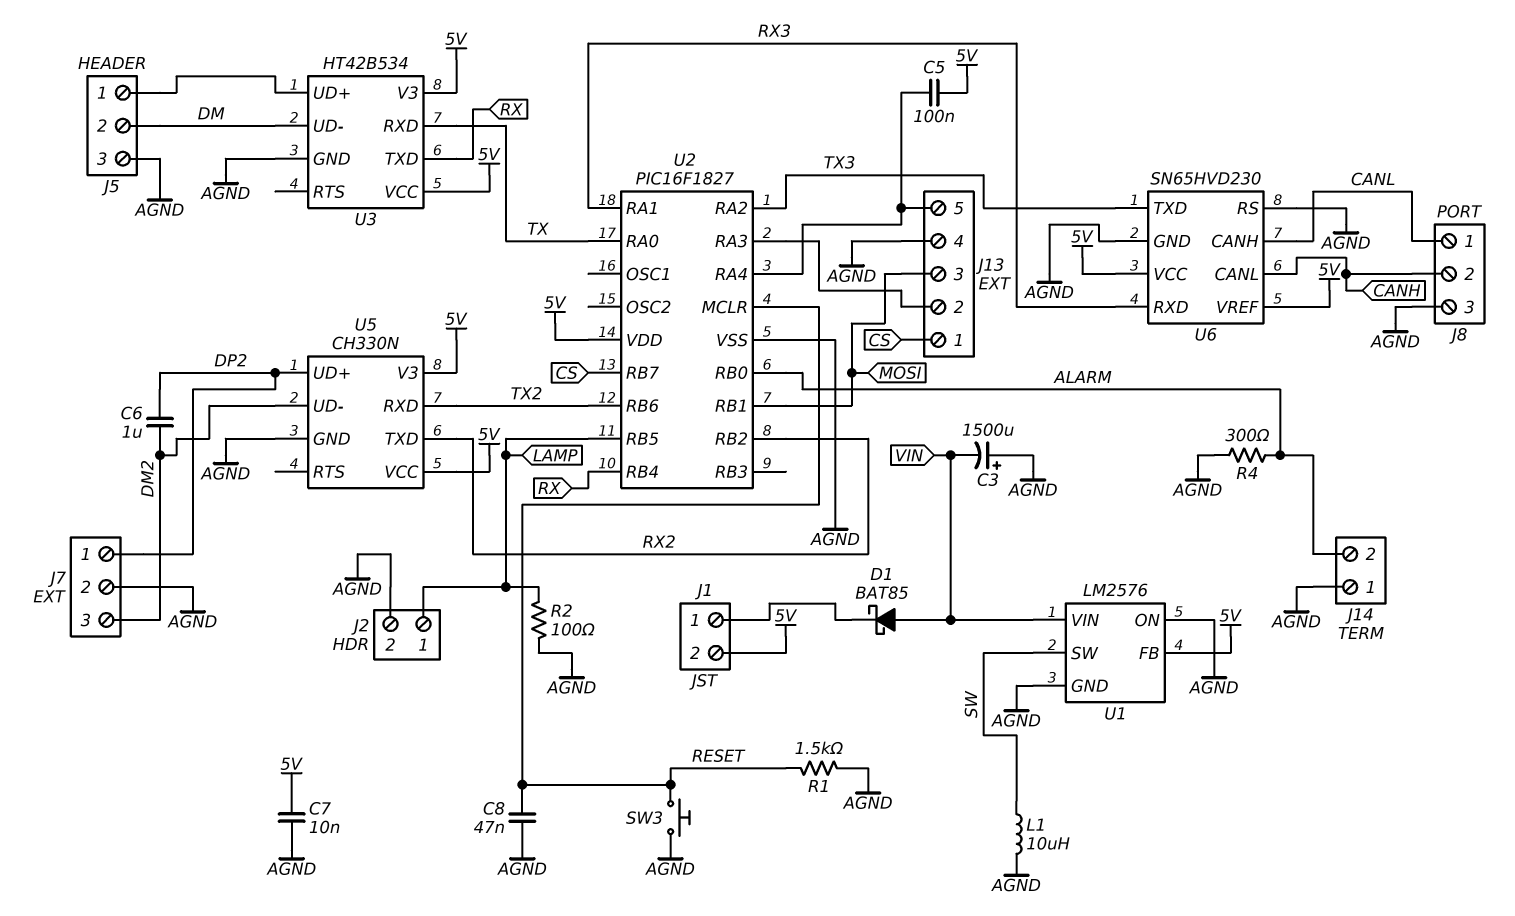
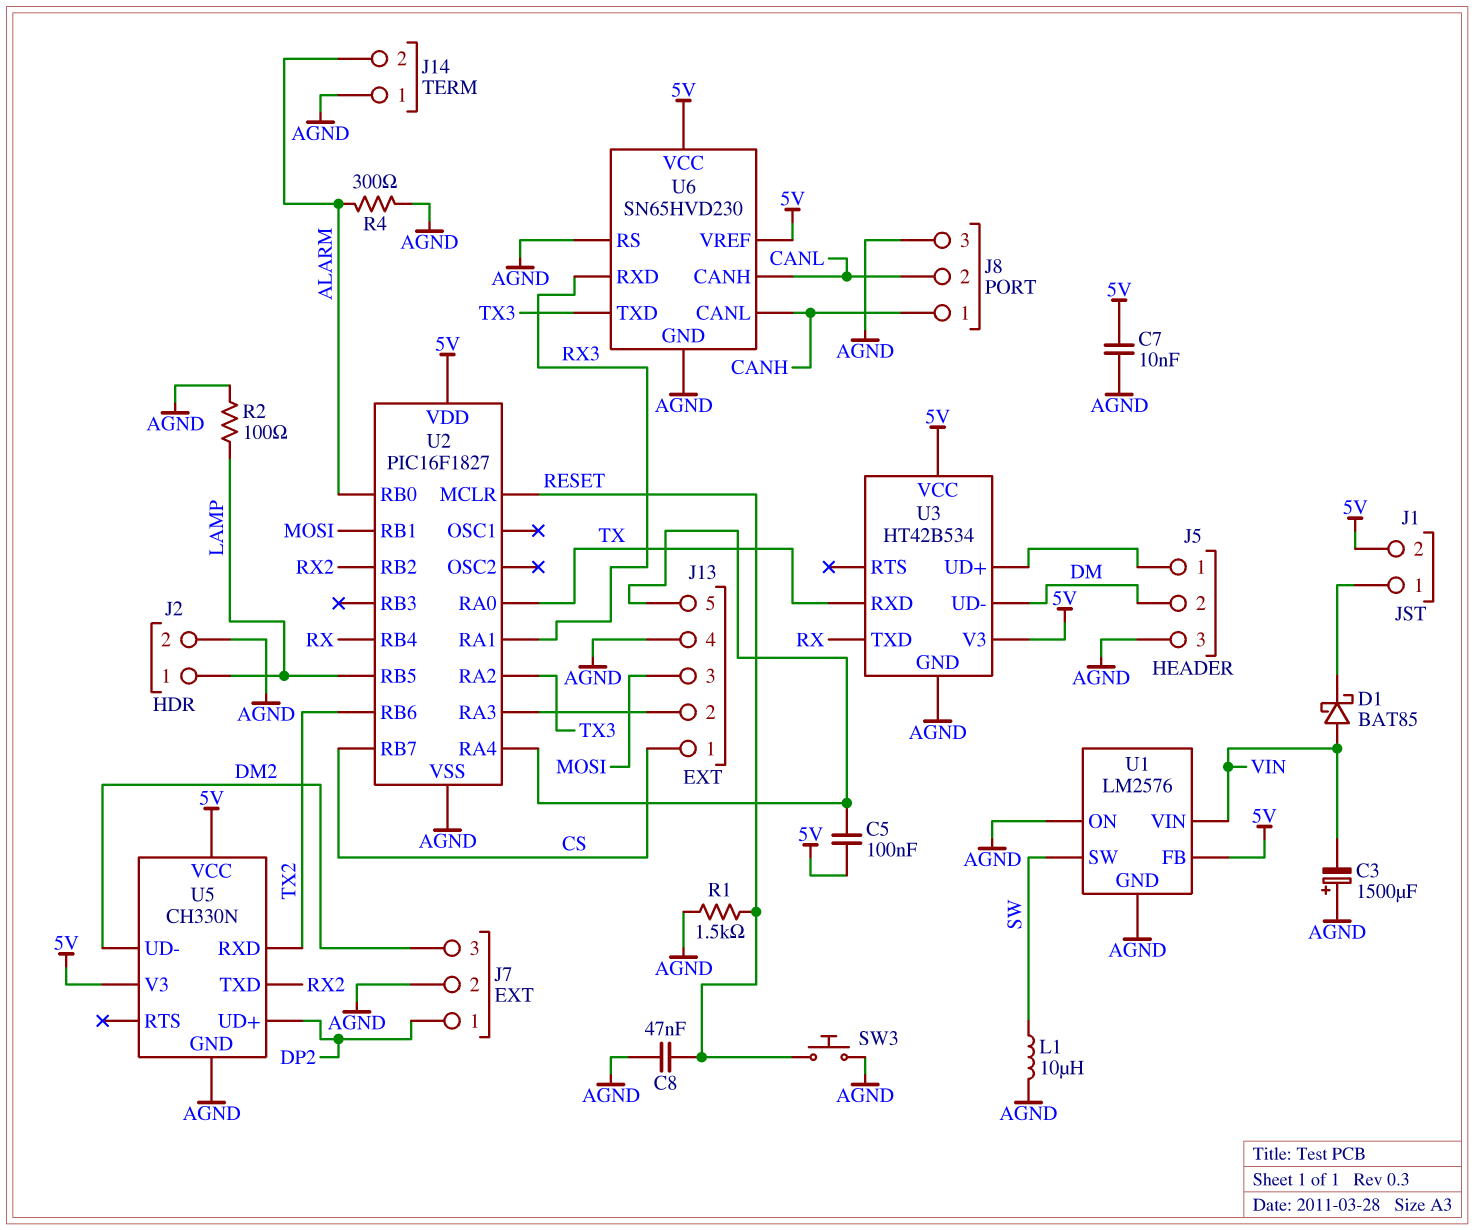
C6: 1uF (DM2, DP2) -> none
J8 pin 1: CANL -> CANH
J8 pin 2: CANH -> CANL

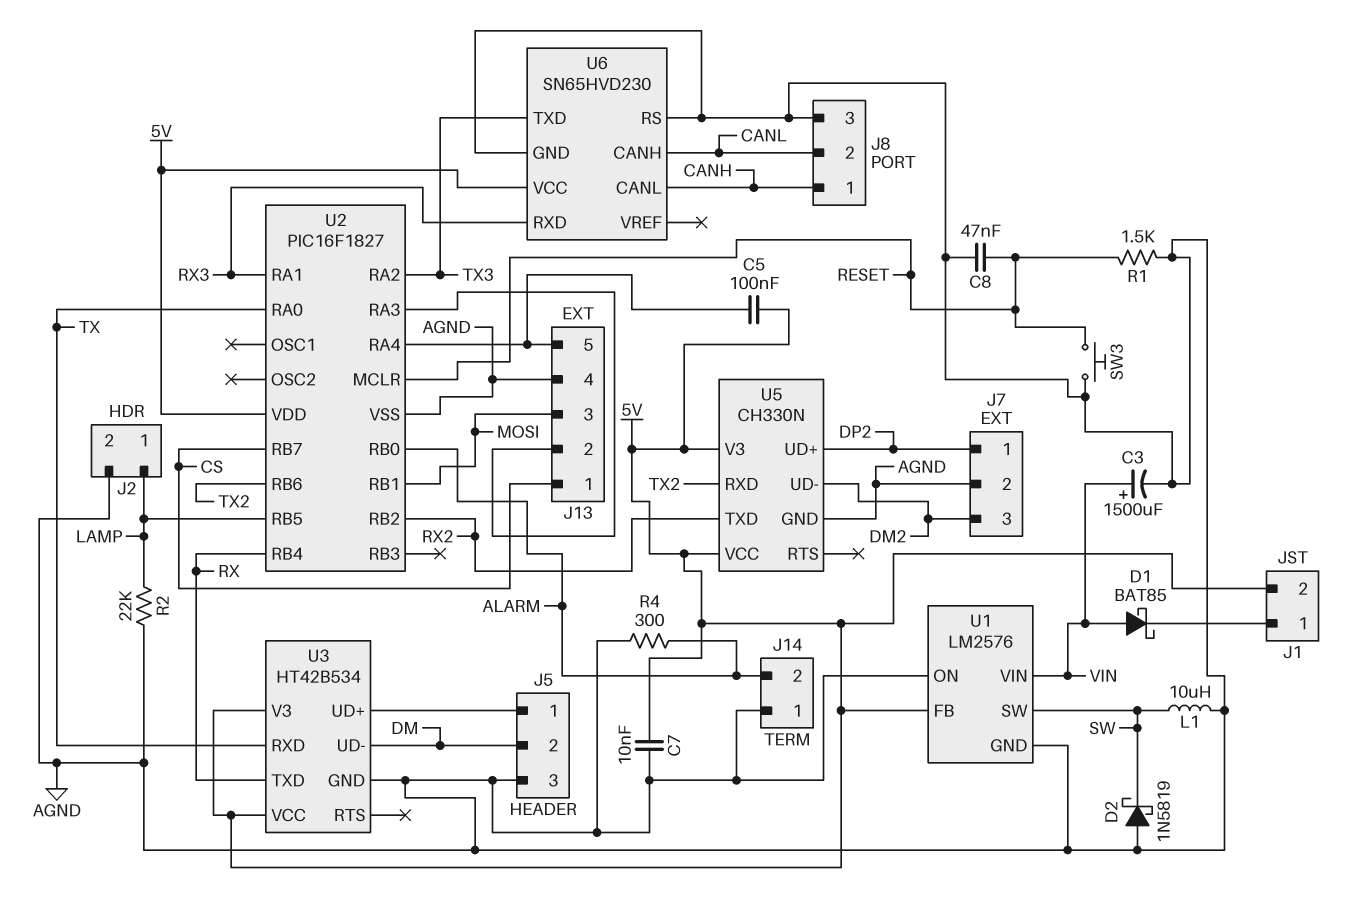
C3: 1500uF (plus AGND, minus VIN) -> 1500uF (plus VIN, minus AGND)
D2: none -> schottky 1N5819 (A AGND, K SW)
R2: 100 (AGND, LAMP) -> 22k (AGND, LAMP)
U6 pin VREF: 5V -> none

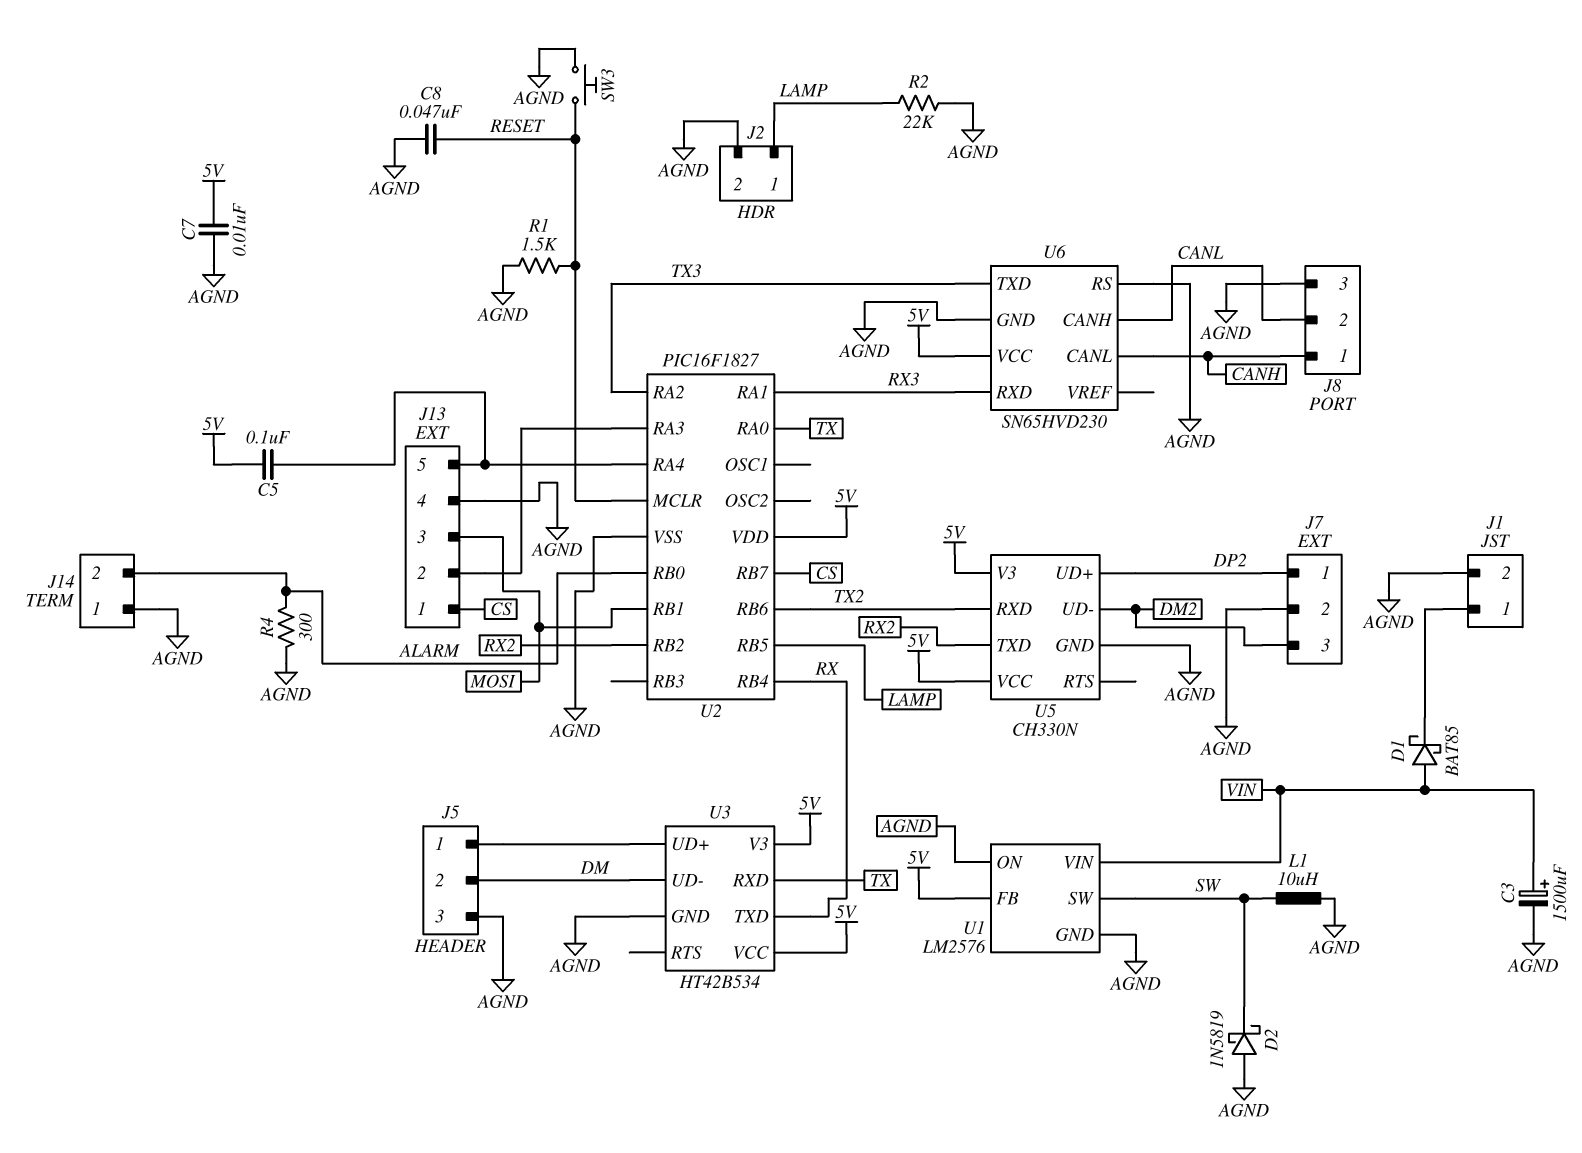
J1 pin 2: 5V -> AGND

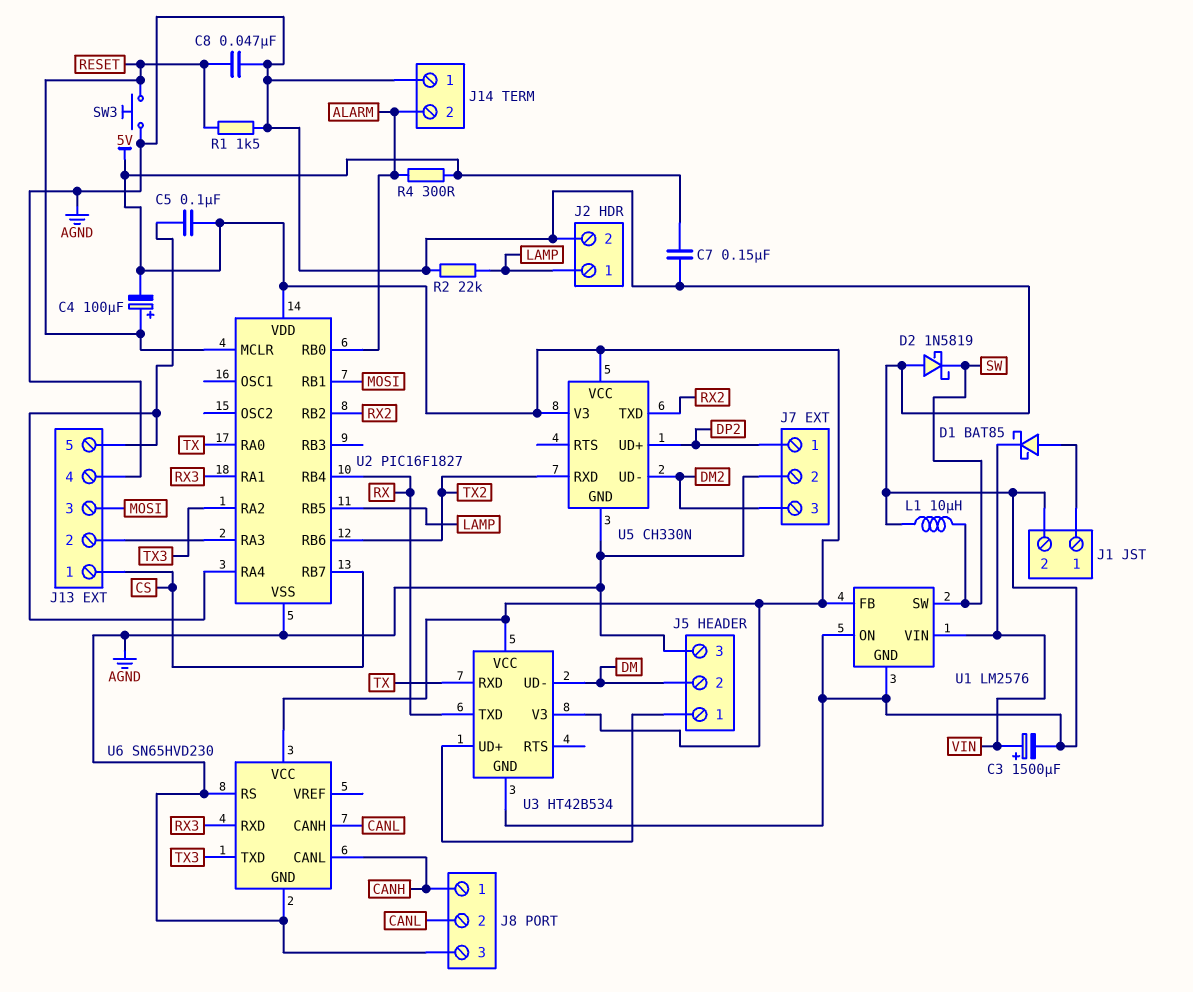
C4: none -> 100uF (plus RESET, minus 5V)
C7: 10nF (5V, AGND) -> 150nF (5V, AGND)
D1: schottky BAT85 (A VIN, K J1/1) -> schottky BAT85 (A J1/1, K VIN)
R4: 300 (AGND, ALARM) -> 300 (5V, ALARM)

